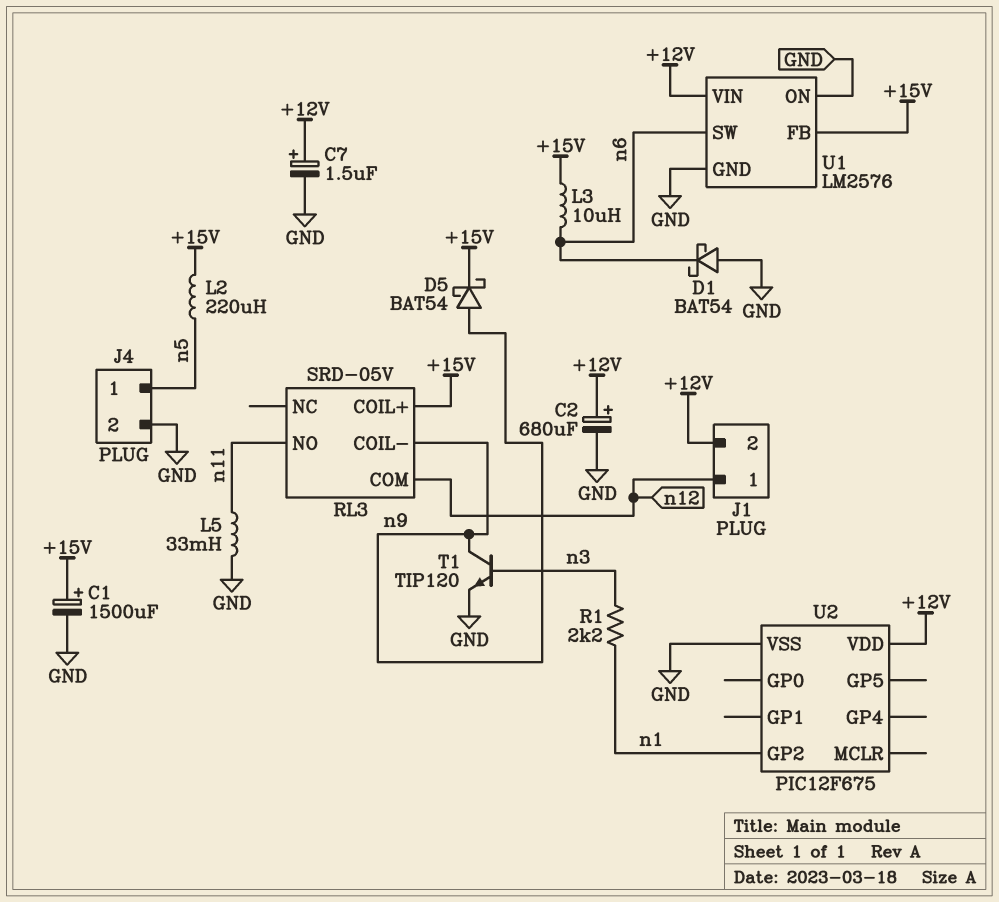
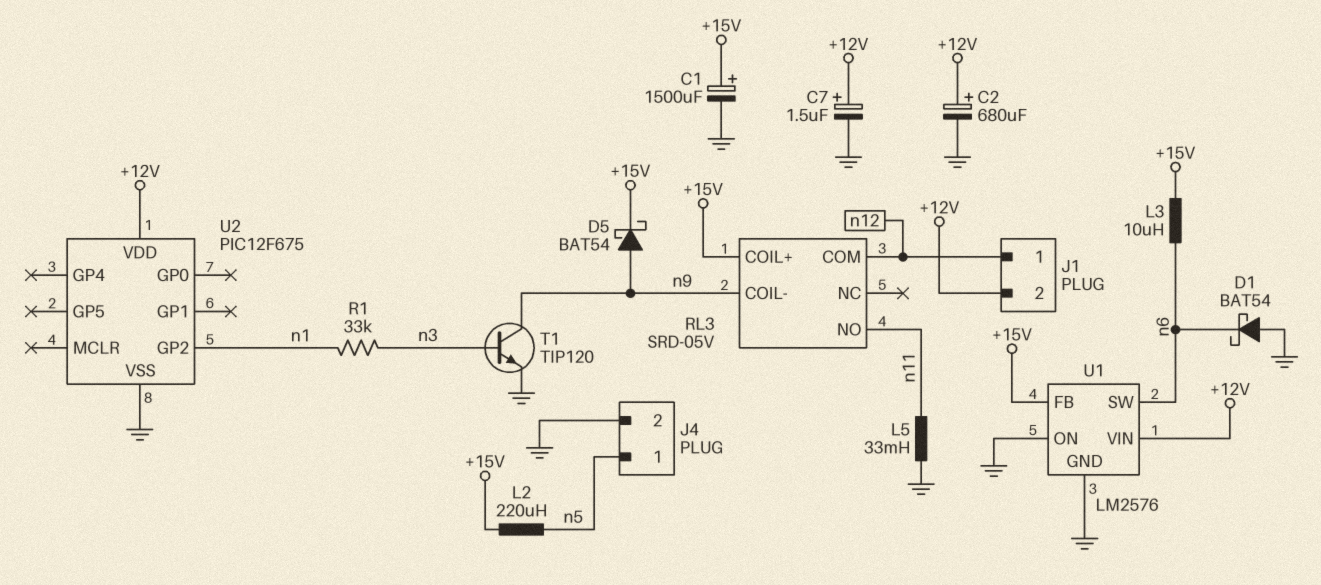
R1: 2.2k (n1, n3) -> 33k (n1, n3)

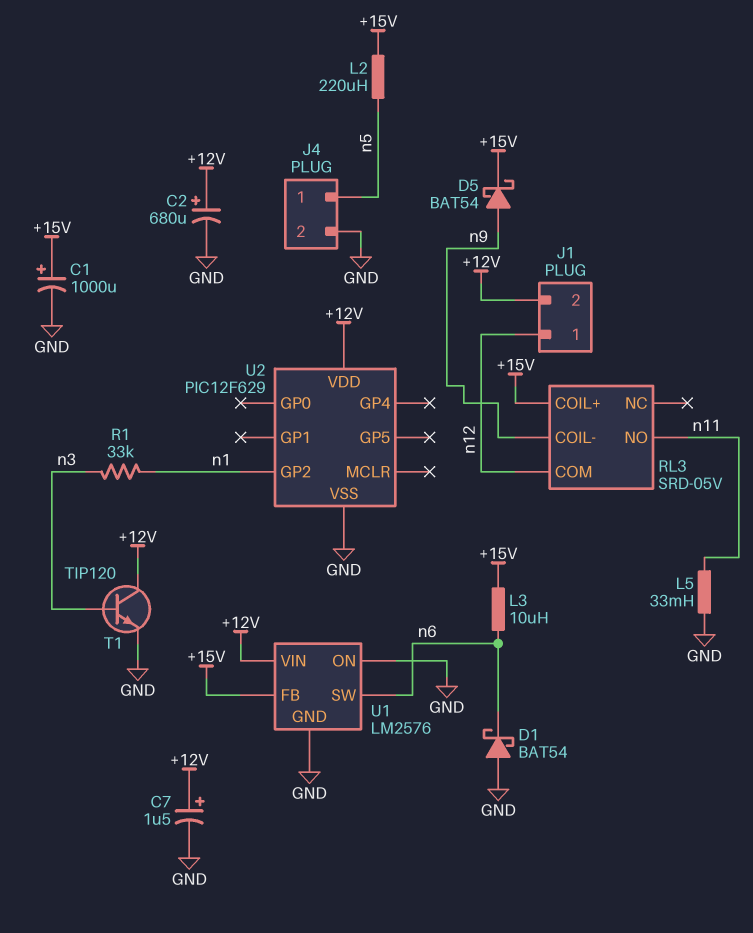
C1: 1500uF (plus +15V, minus GND) -> 1000uF (plus +15V, minus GND)
T1: NPN TIP120 (B n3, C n9, E GND) -> NPN TIP120 (B n3, C +12V, E GND)
U2: PIC12F675 -> PIC12F629

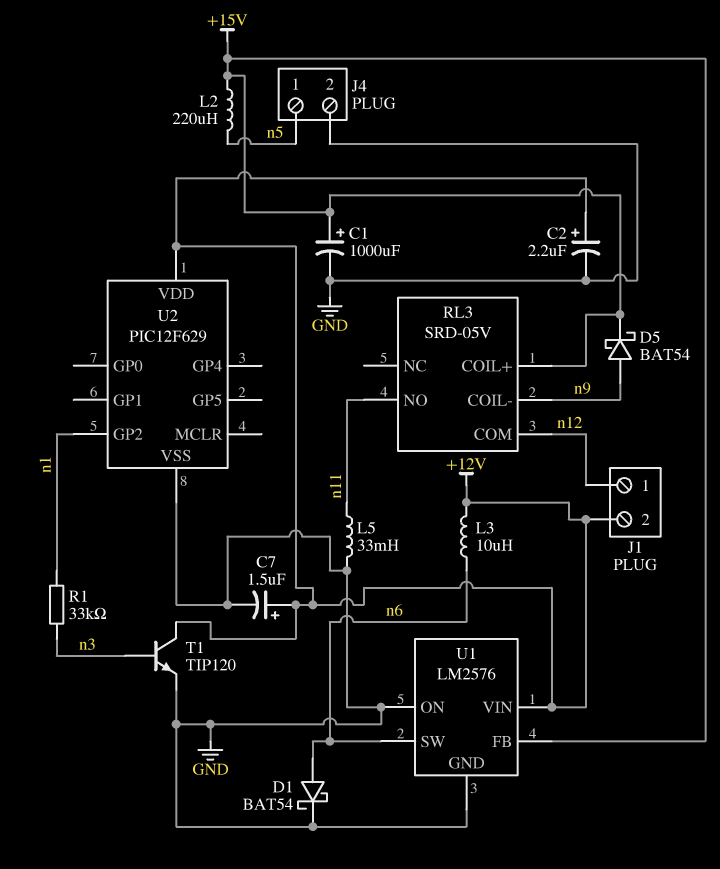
C2: 680uF (plus +12V, minus GND) -> 2.2uF (plus +12V, minus GND)
D1: schottky BAT54 (A GND, K n6) -> schottky BAT54 (A n6, K GND)
L3: 10uH (+15V, n6) -> 10uH (+12V, n6)

